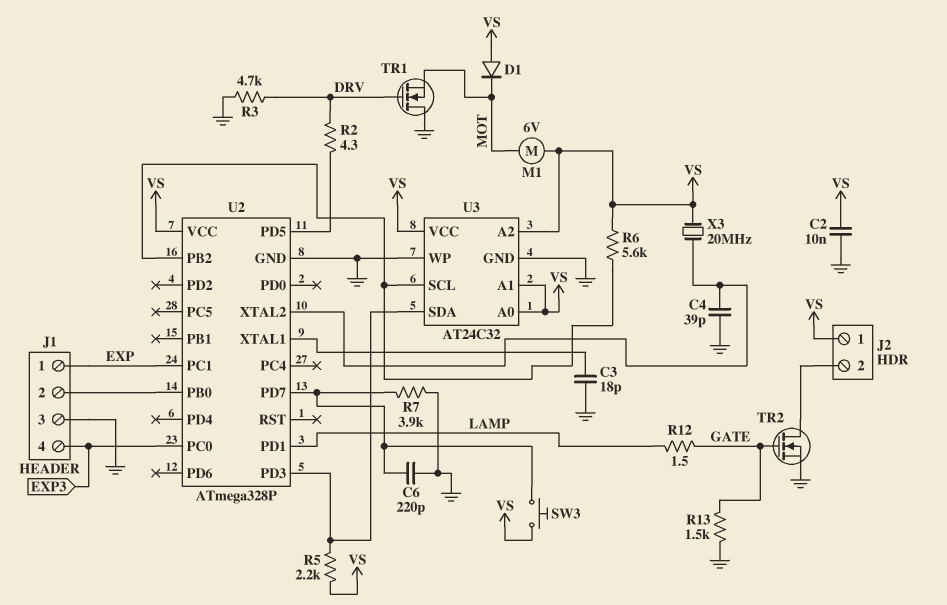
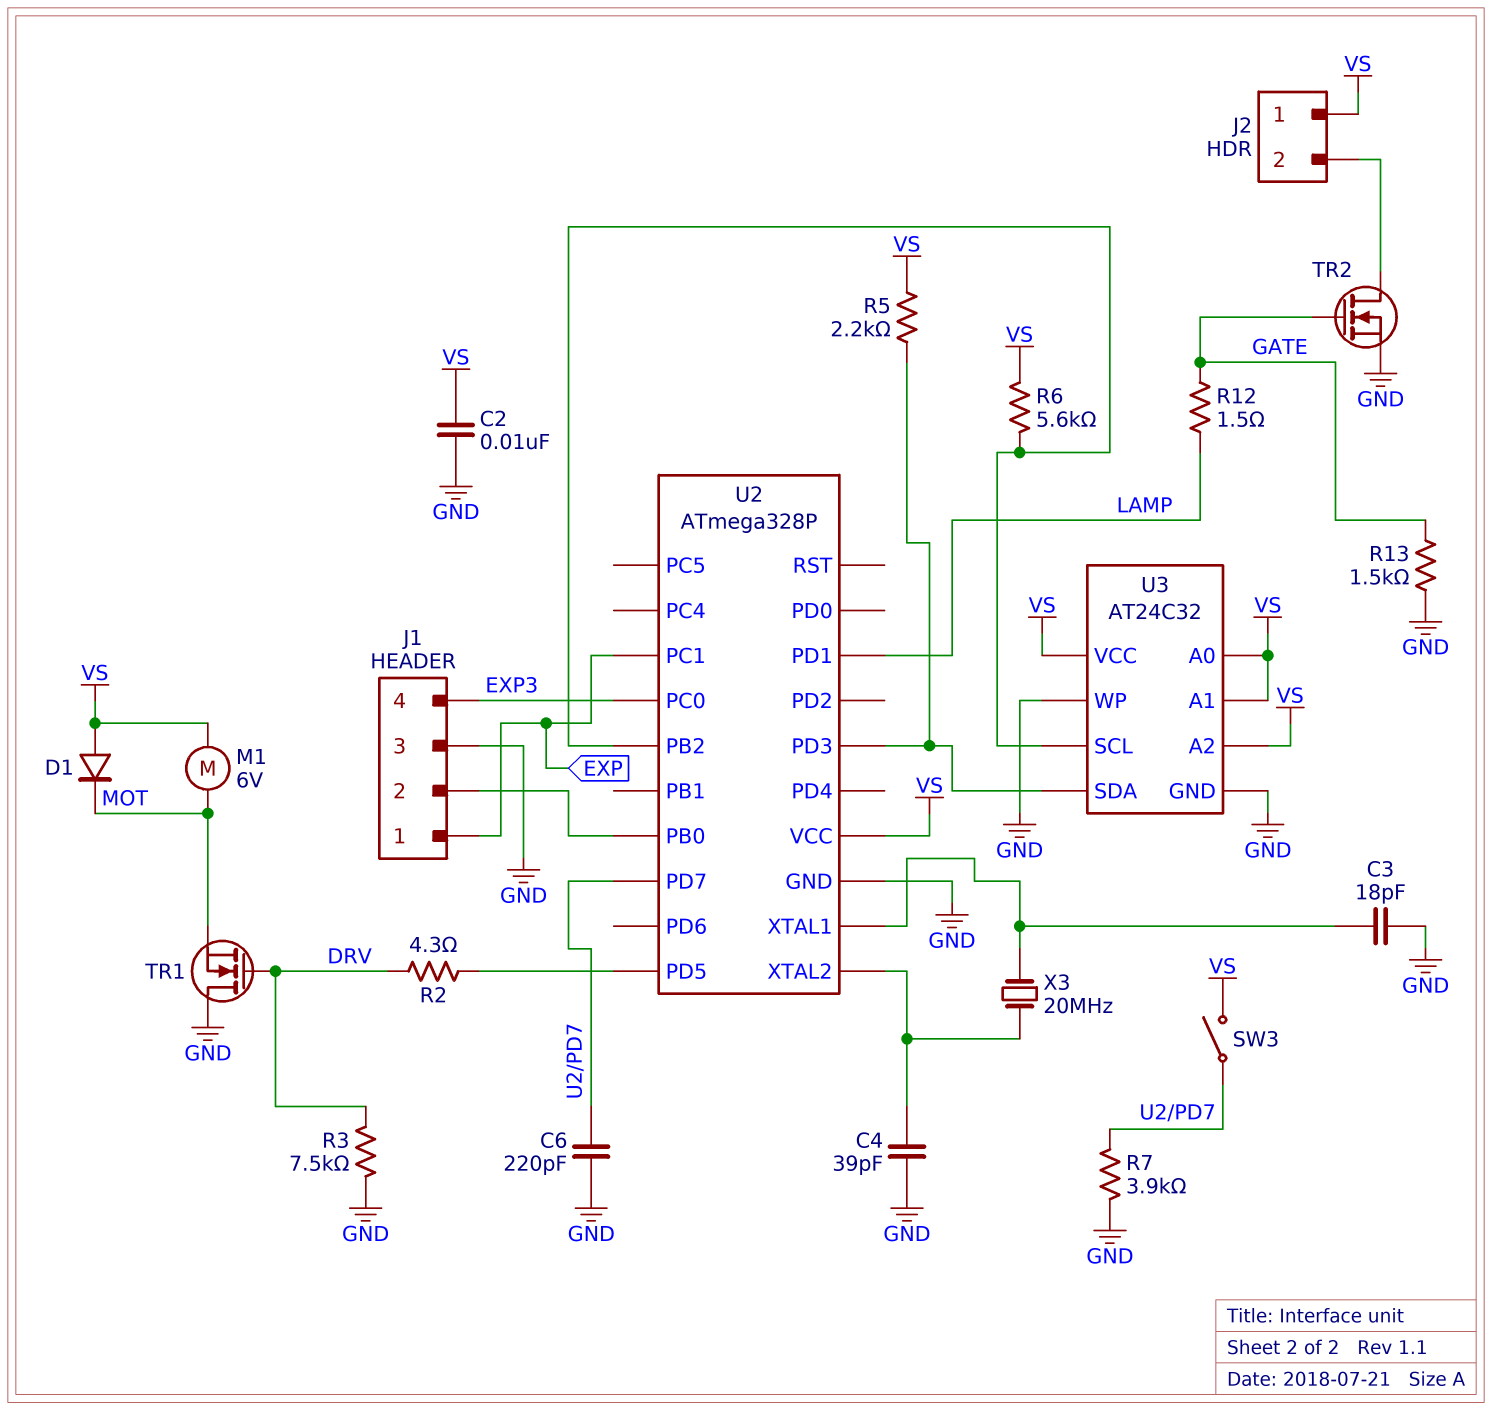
R3: 4.7k (DRV, GND) -> 7.5k (DRV, GND)
SW3: button (U2/PD7, VS) -> switch (U2/PD7, VS)
X3: 20MHz (U2/XTAL2, VS) -> 20MHz (U2/XTAL1, U2/XTAL2)

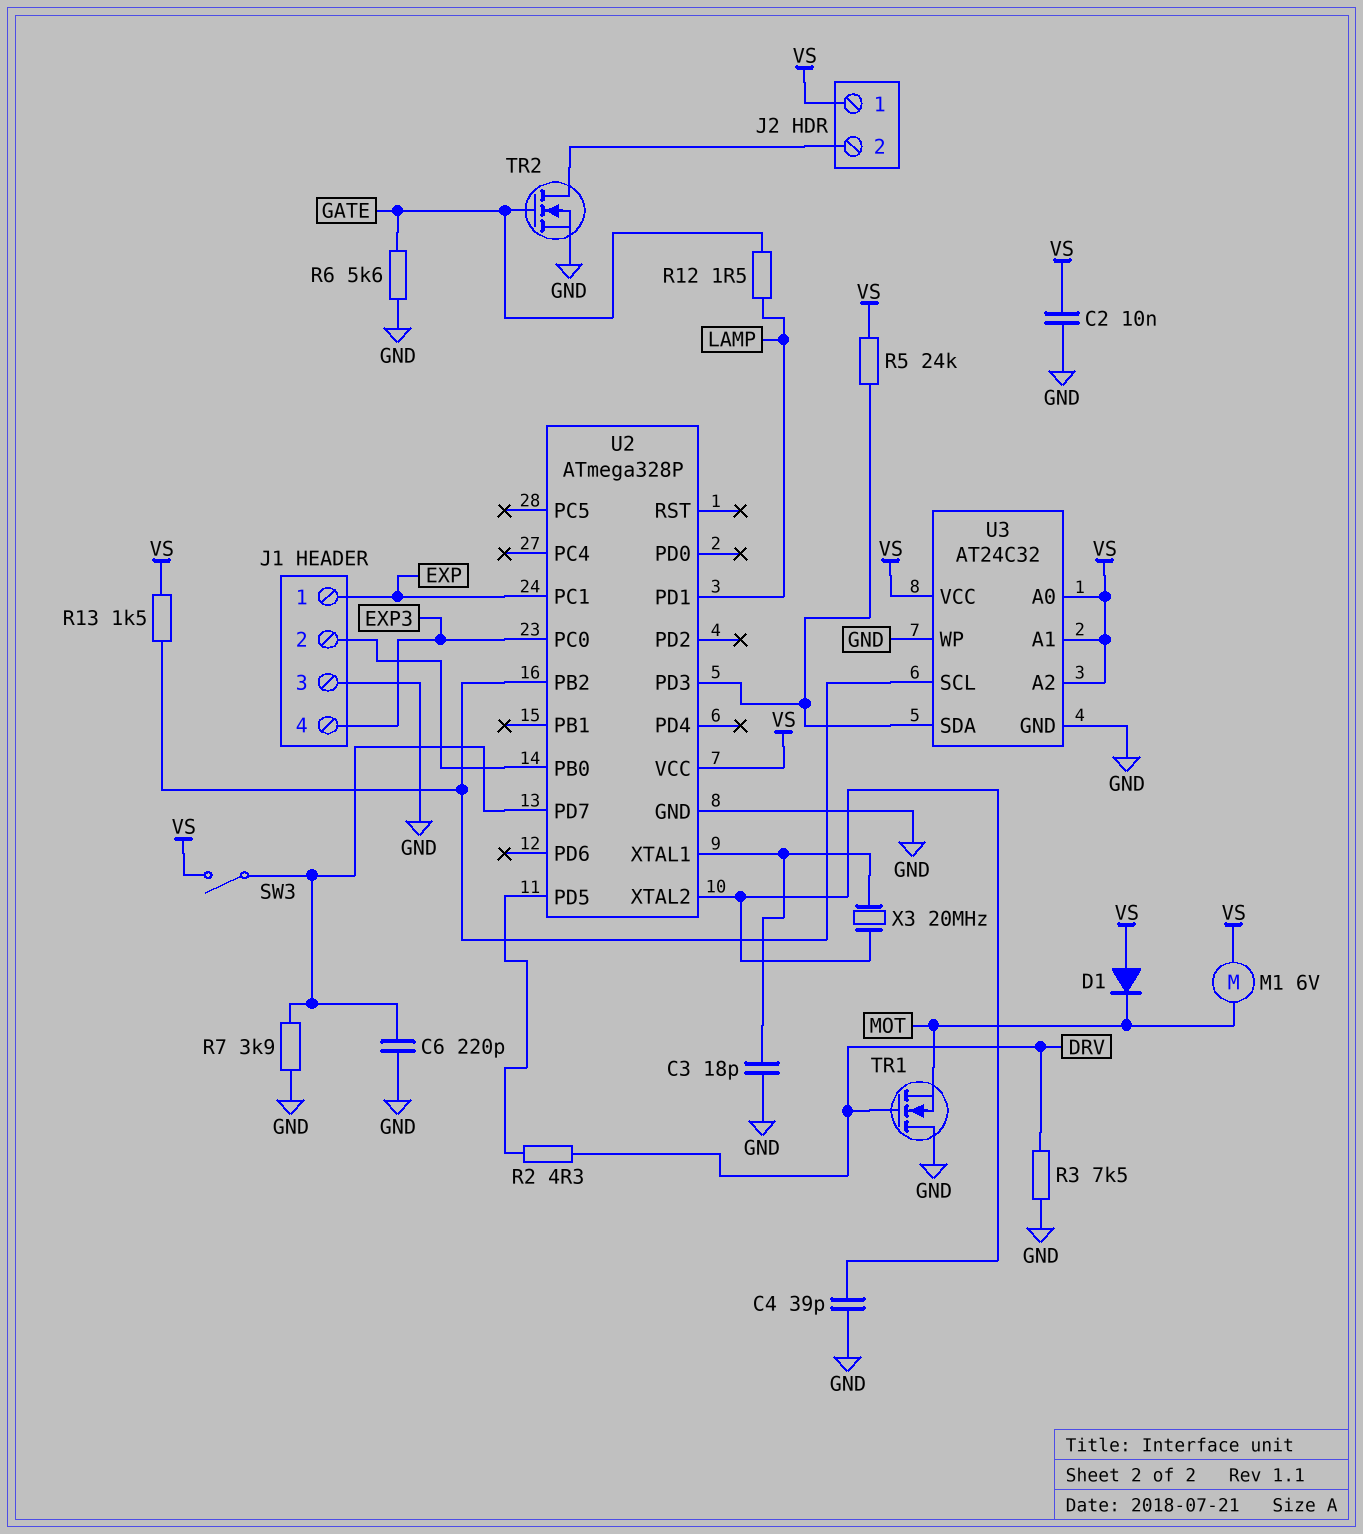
R5: 2.2k (U2/PD3, VS) -> 24k (U2/PD3, VS)
R6: 5.6k (U2/PB2, VS) -> 5.6k (GATE, GND)
R13: 1.5k (GATE, GND) -> 1.5k (U2/PB2, VS)

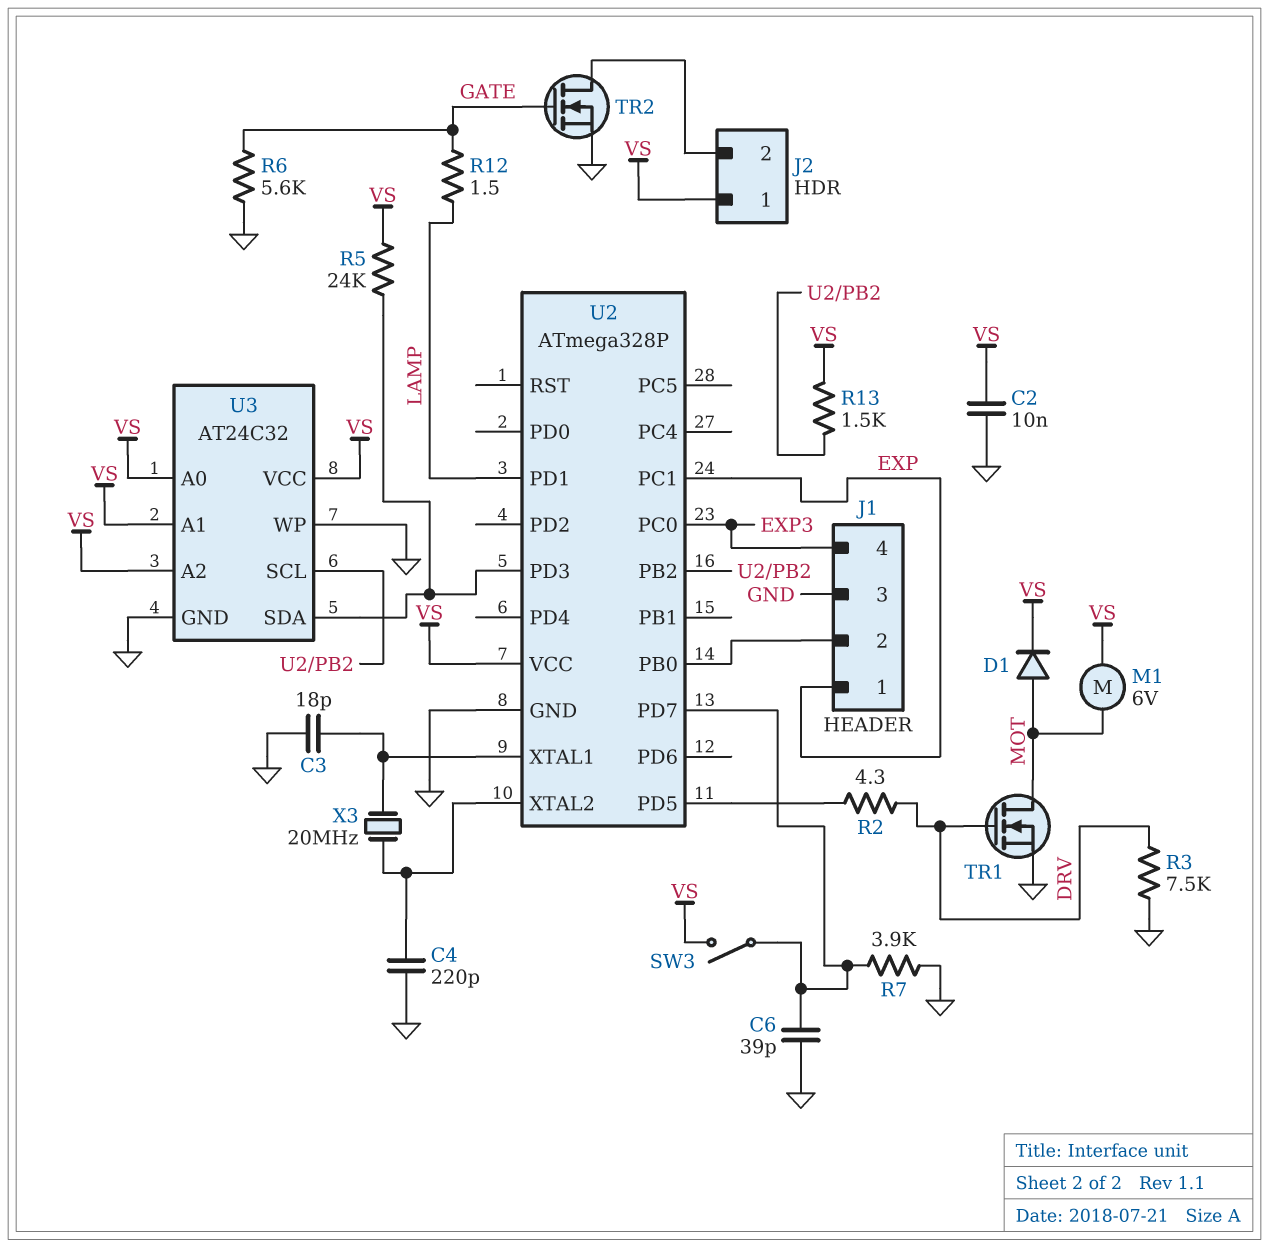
C4: 39pF (GND, U2/XTAL2) -> 220pF (GND, U2/XTAL2)
C6: 220pF (GND, U2/PD7) -> 39pF (GND, U2/PD7)
D1: diode (A VS, K MOT) -> diode (A MOT, K VS)
TR1: NMOS (G DRV, D GND, S MOT) -> NMOS (G DRV, D MOT, S GND)

